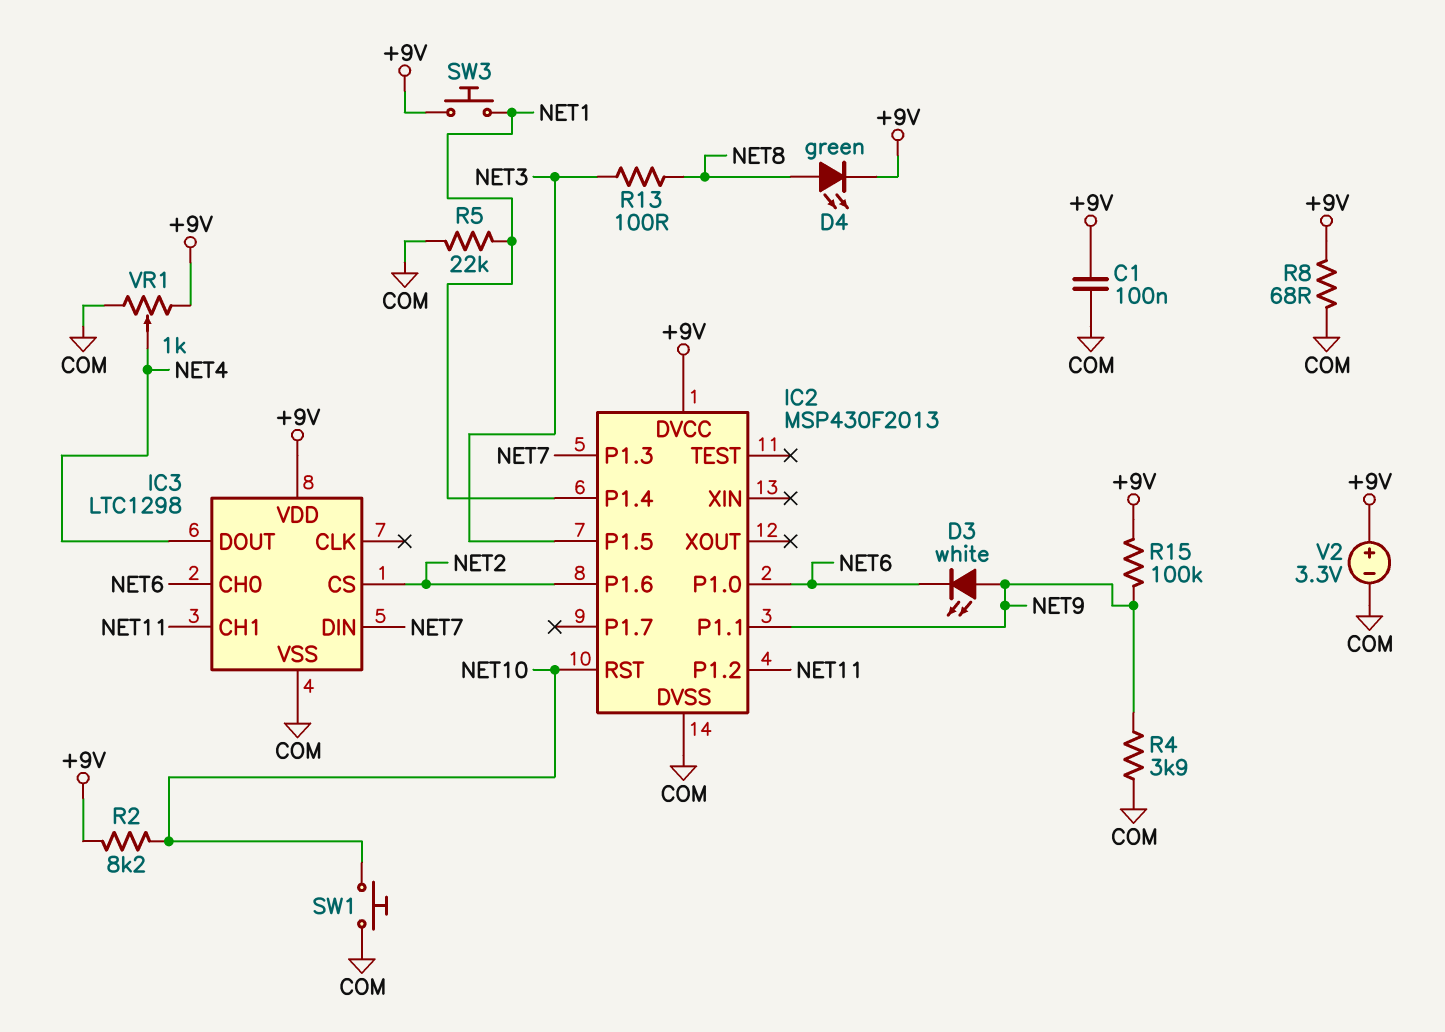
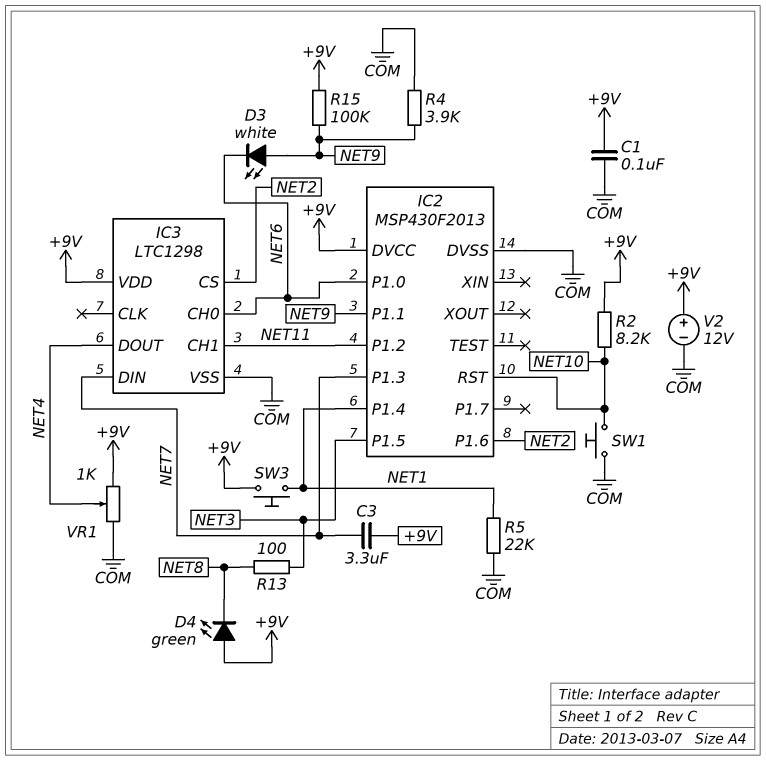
C3: none -> 3.3uF (+9V, NET7)
D4: LED green (A NET8, K +9V) -> LED green (A +9V, K NET8)
R8: 68 (+9V, COM) -> none
V2: 3.3V (plus +9V, minus COM) -> 12V (plus +9V, minus COM)

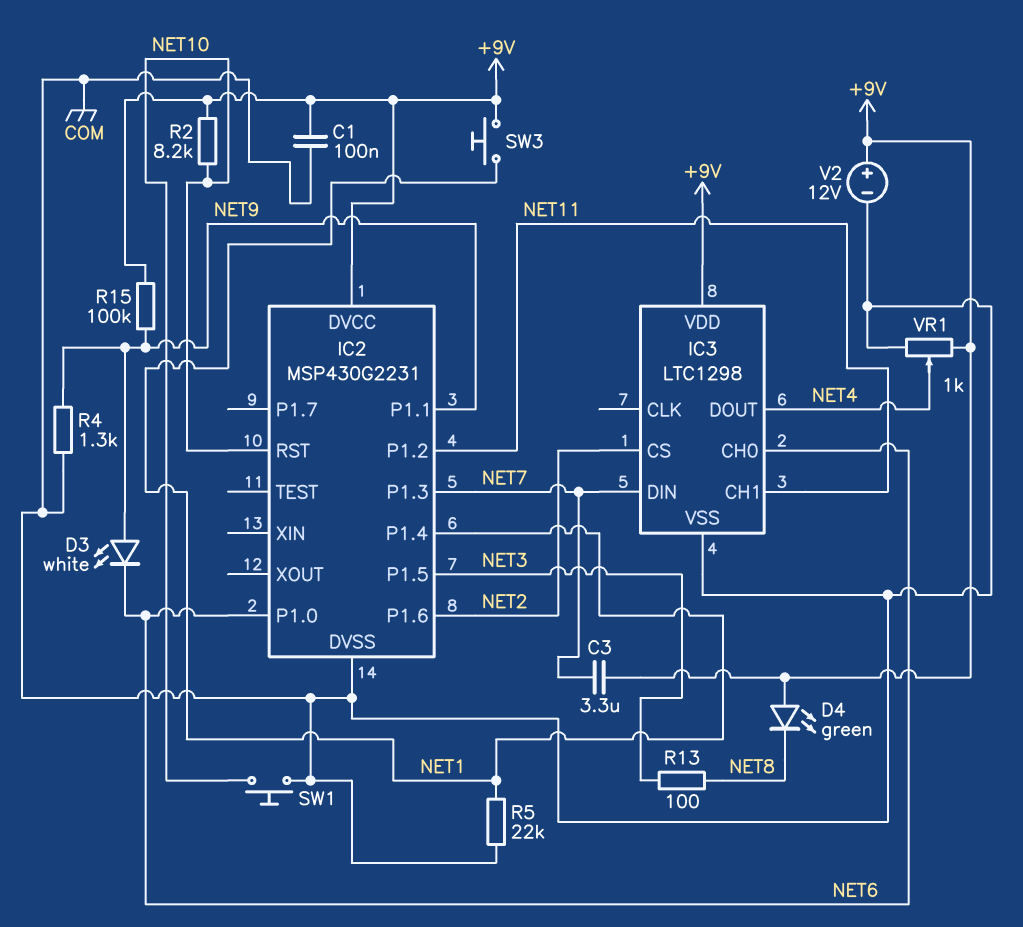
IC2: MSP430F2013 -> MSP430G2231
R4: 3.9k (COM, NET9) -> 1.3k (COM, NET9)

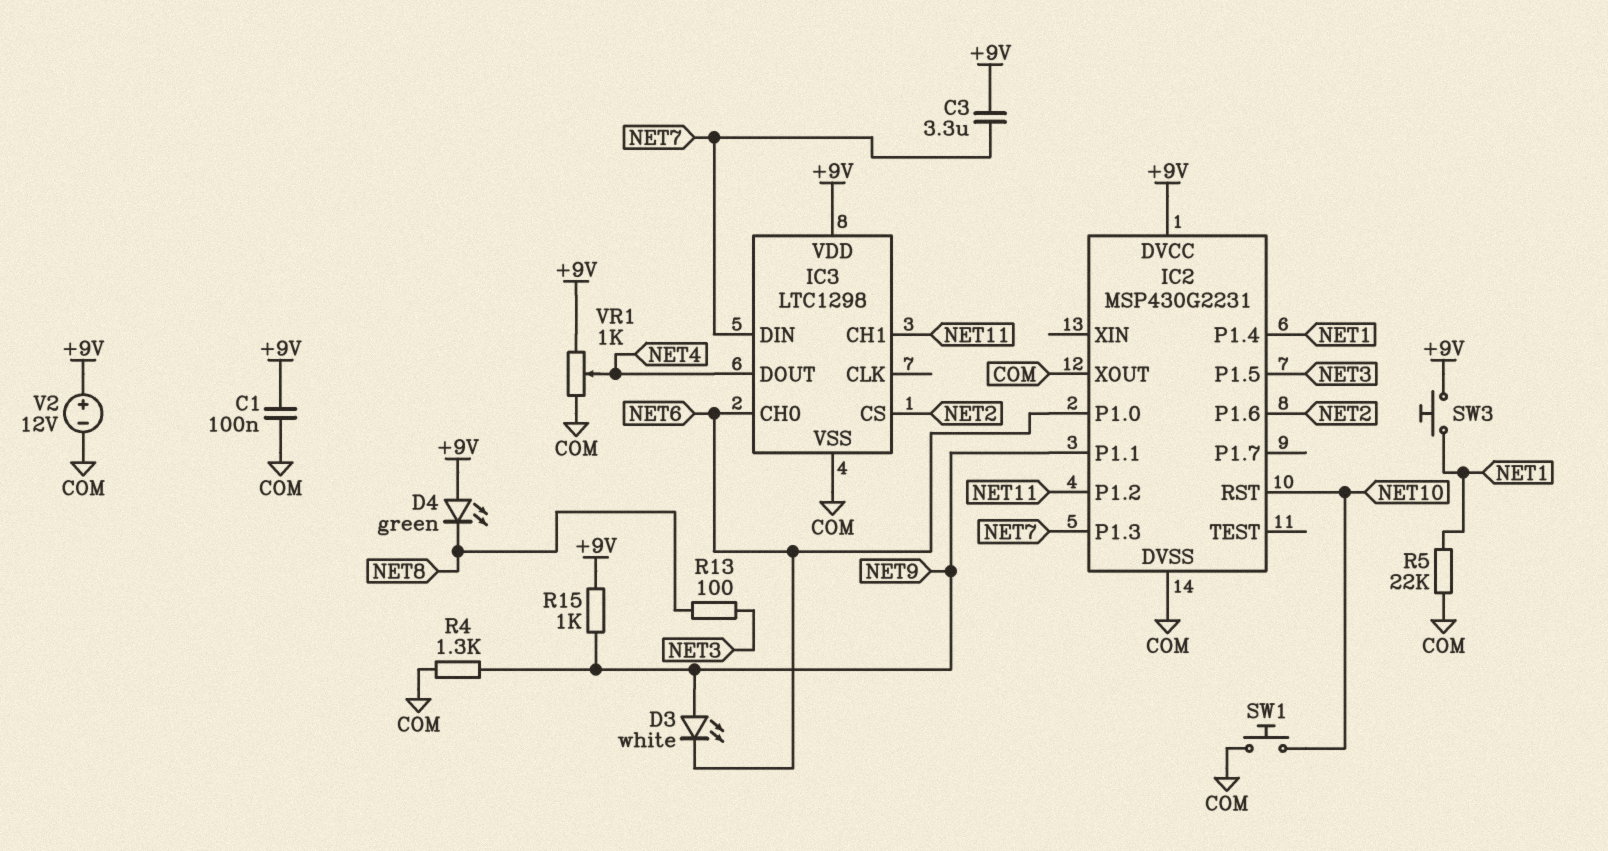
IC2 pin XOUT: none -> COM
R2: 8.2k (+9V, NET10) -> none
R15: 100k (+9V, NET9) -> 1k (+9V, NET9)

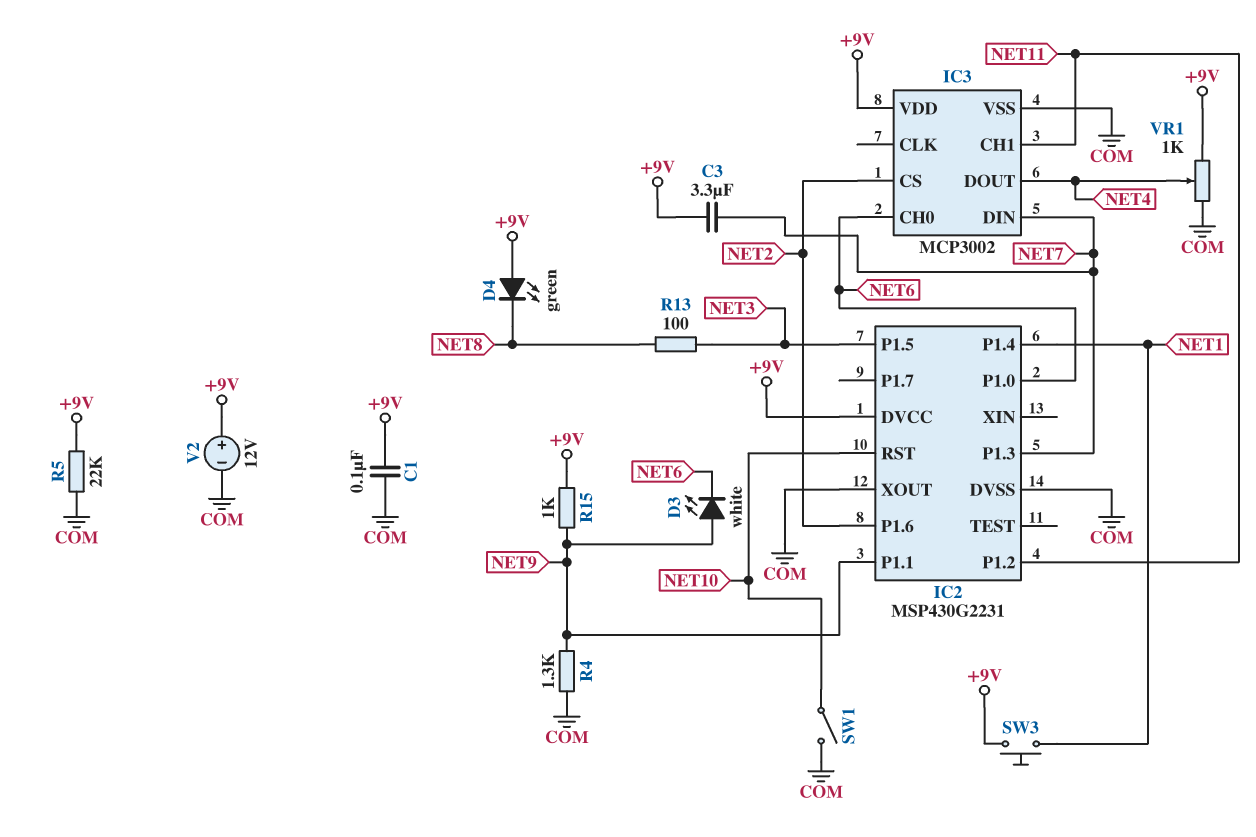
IC3: LTC1298 -> MCP3002
R5: 22k (COM, NET1) -> 22k (+9V, COM)
SW1: button (COM, NET10) -> switch (COM, NET10)

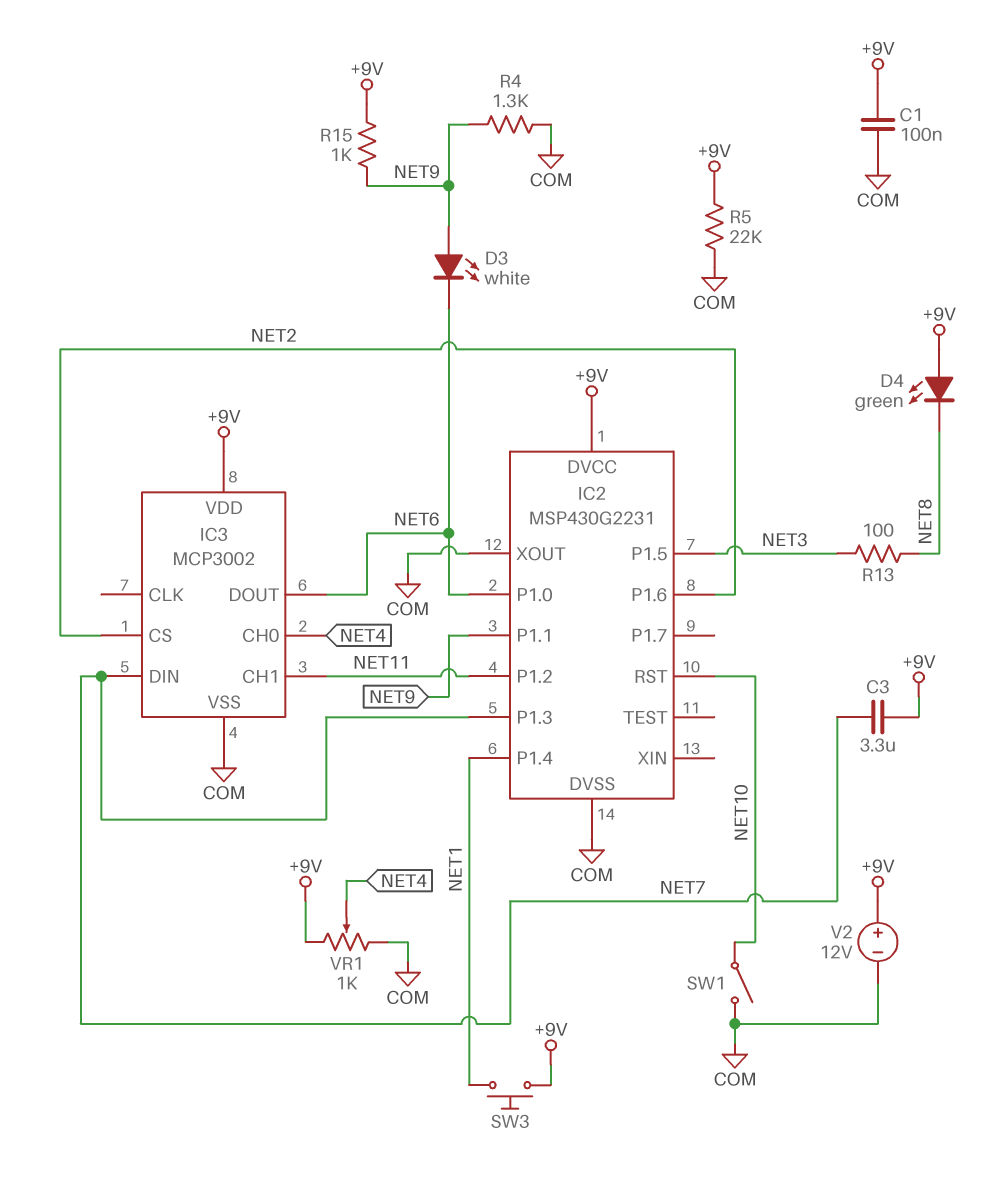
IC3 pin CH0: NET6 -> NET4
IC3 pin DOUT: NET4 -> NET6

